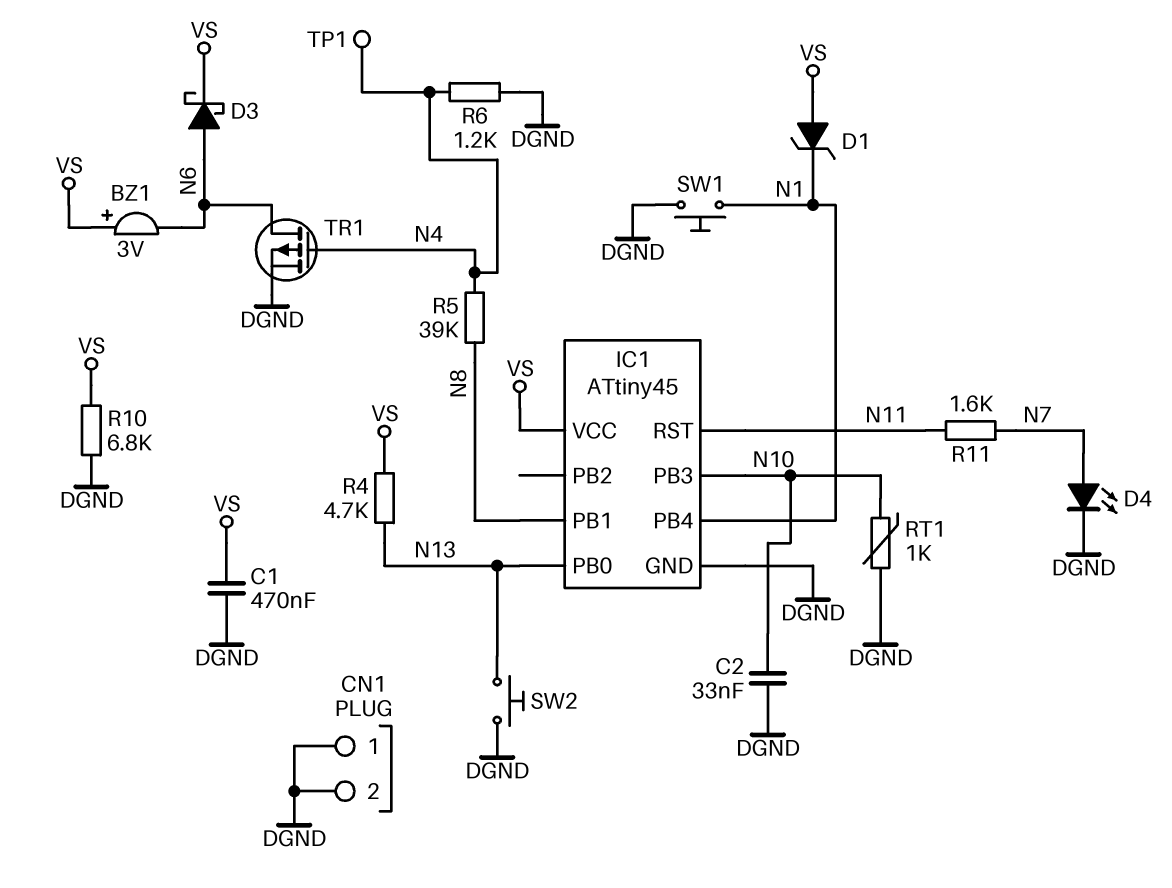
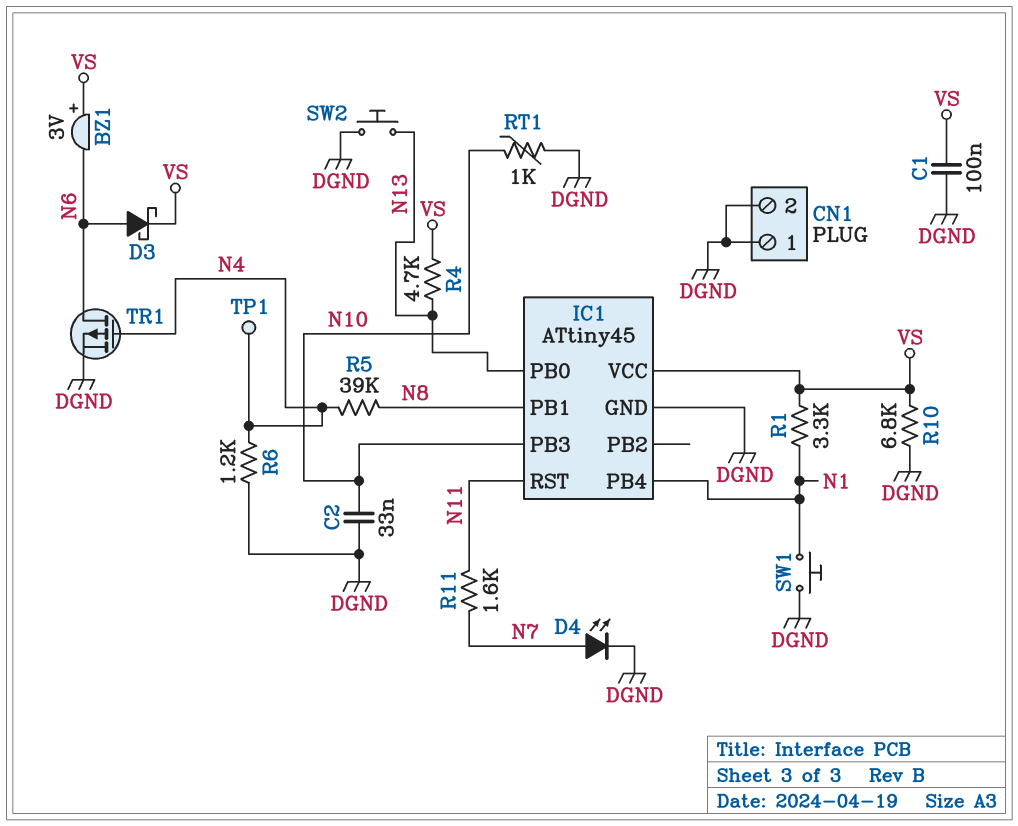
C1: 470nF (DGND, VS) -> 100nF (DGND, VS)
D1: zener (A VS, K N1) -> none
R1: none -> 3.3k (N1, VS)

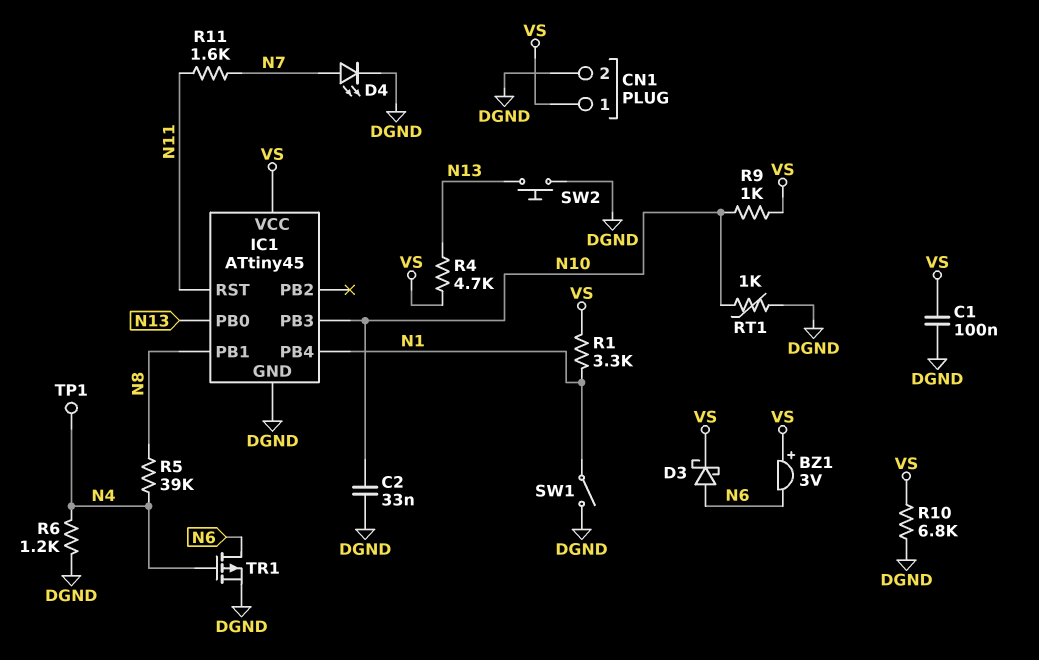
CN1 pin 1: DGND -> VS
R9: none -> 1k (N10, VS)
SW1: button (DGND, N1) -> switch (DGND, N1)

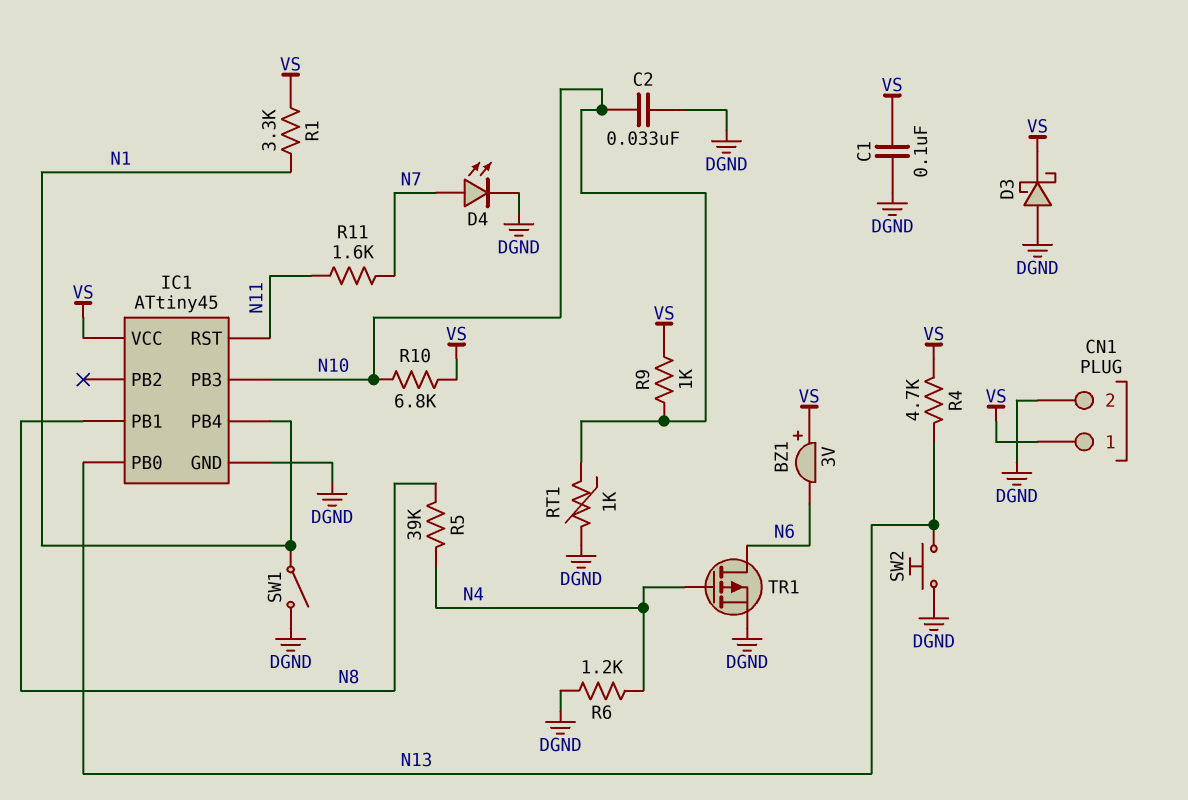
D3: schottky (A N6, K VS) -> schottky (A DGND, K VS)
R10: 6.8k (DGND, VS) -> 6.8k (N10, VS)
TP1: test point (N4) -> none

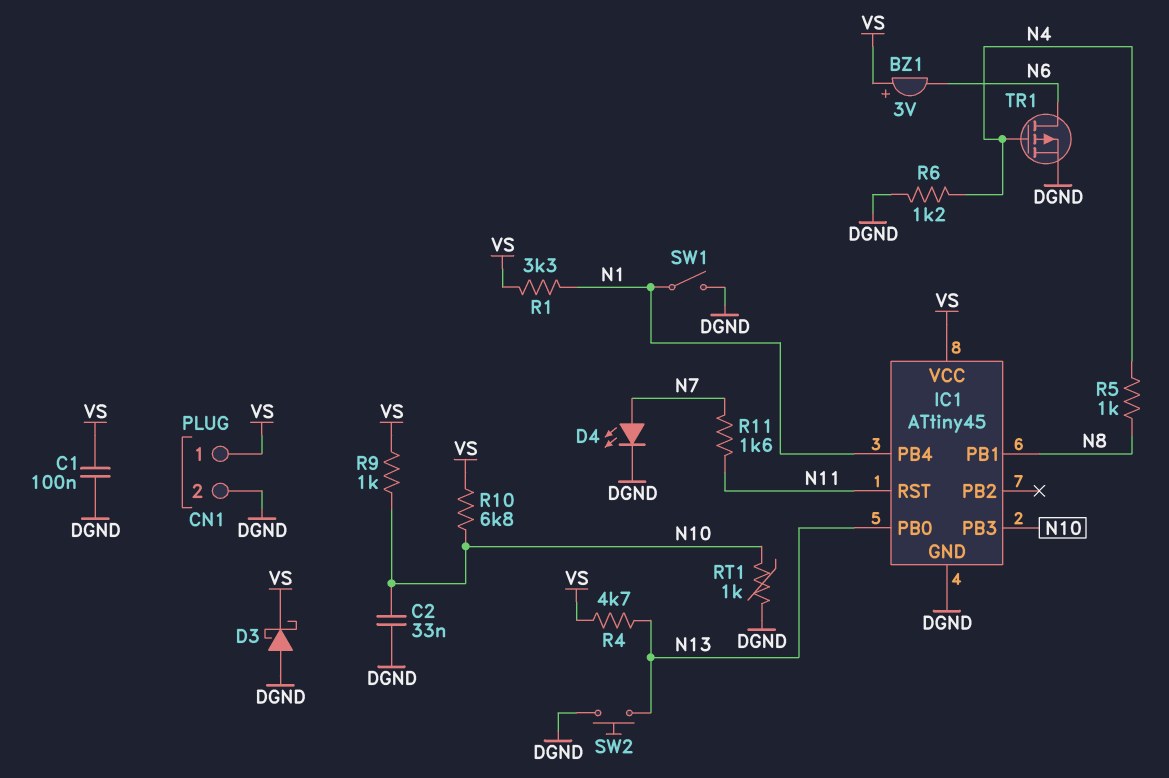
R5: 39k (N4, N8) -> 1k (N4, N8)

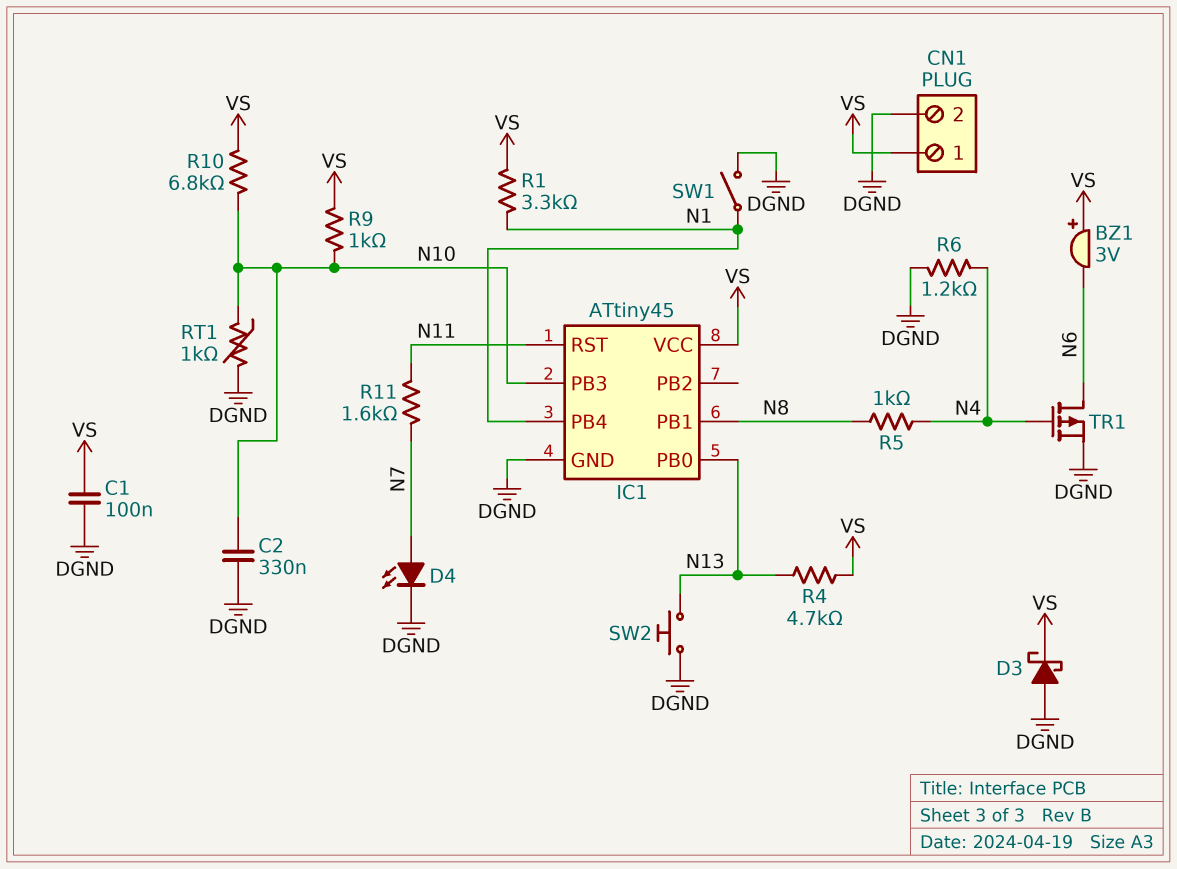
C2: 33nF (DGND, N10) -> 330nF (DGND, N10)

